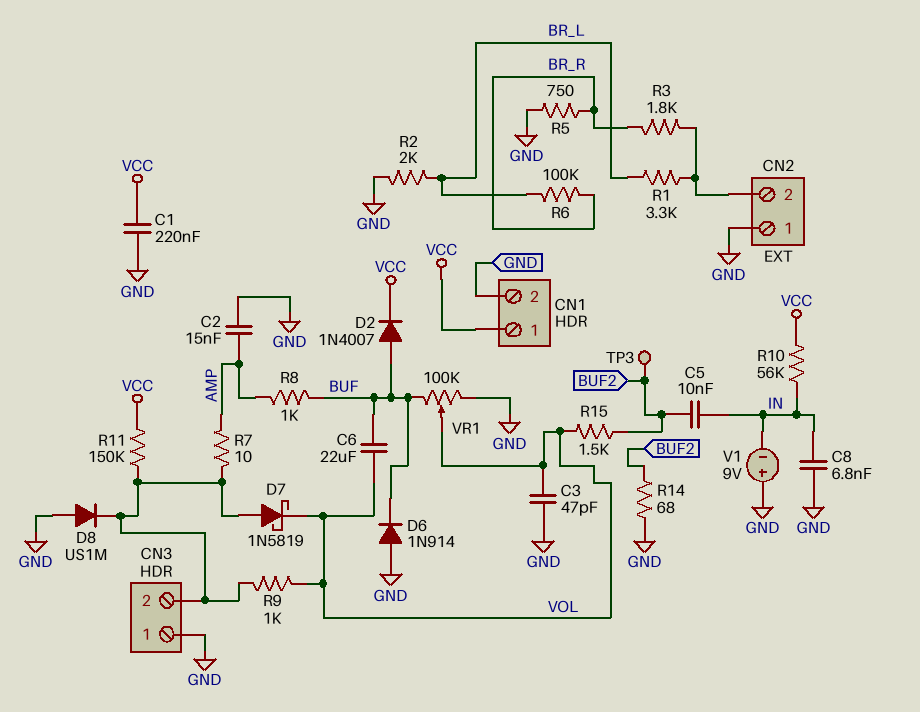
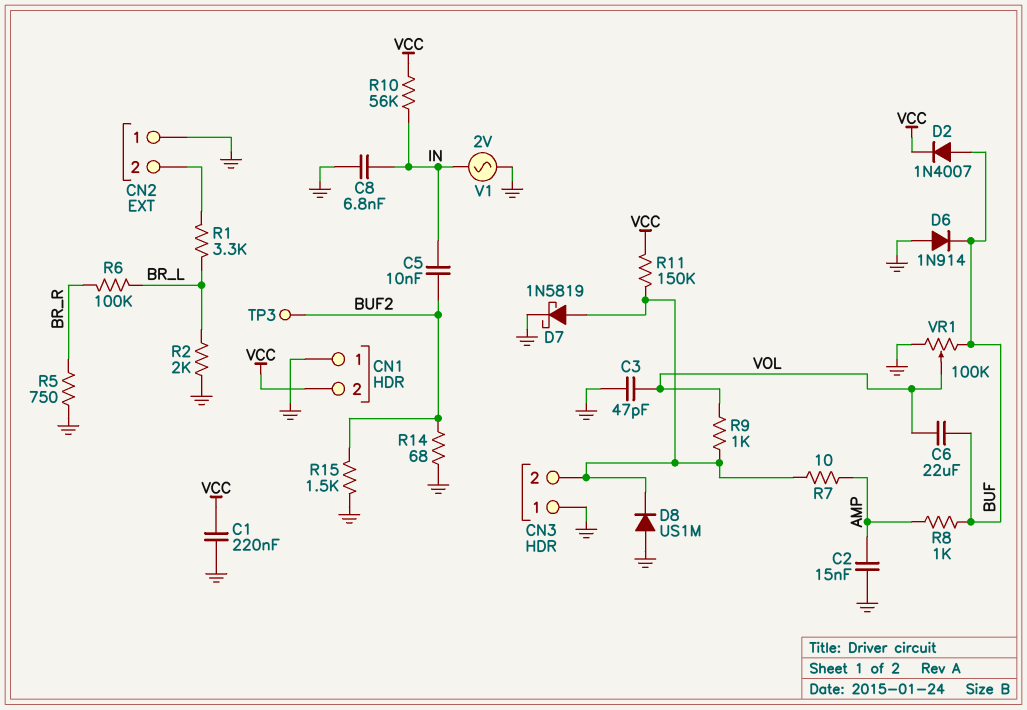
CN1 pin 1: VCC -> GND
CN1 pin 2: GND -> VCC
D7: schottky 1N5819 (A CN3/2, K VOL) -> schottky 1N5819 (A CN3/2, K GND)
R3: 1.8k (BR_R, CN2/2) -> none
R15: 1.5k (BUF2, VOL) -> 1.5k (BUF2, GND)
V1: 9V (plus GND, minus IN) -> AC 2V (GND, IN)

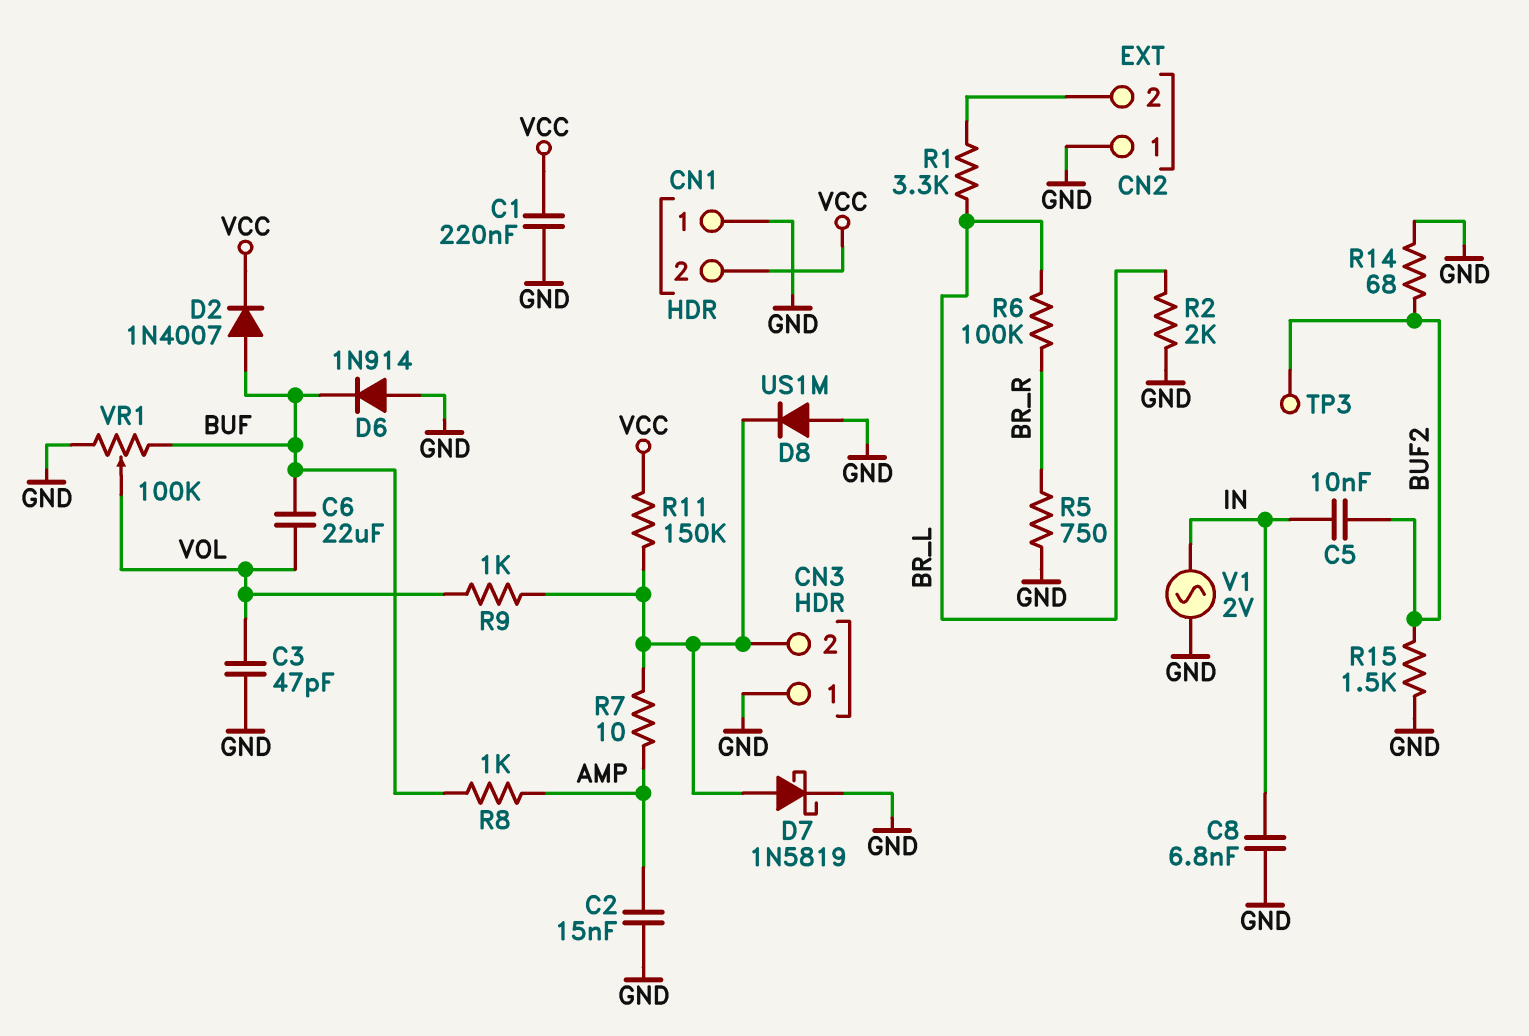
R10: 56k (IN, VCC) -> none

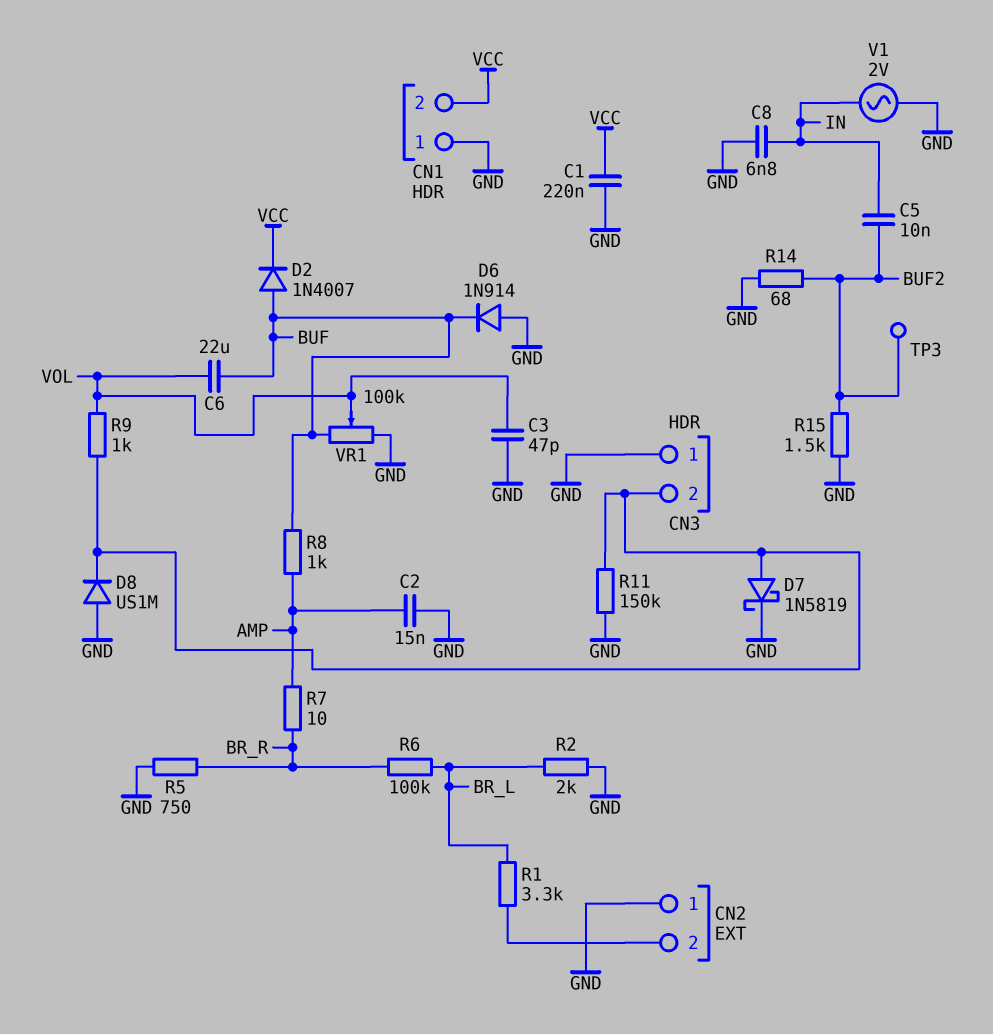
R7: 10 (AMP, CN3/2) -> 10 (AMP, BR_R)
R11: 150k (CN3/2, VCC) -> 150k (CN3/2, GND)

